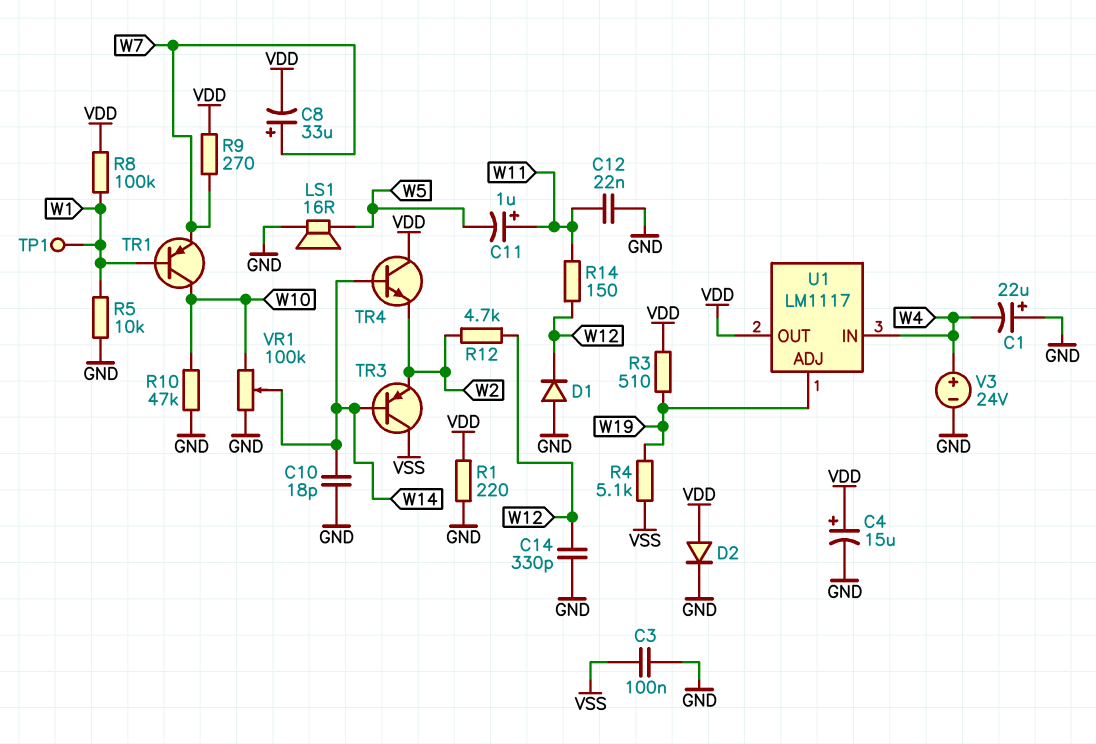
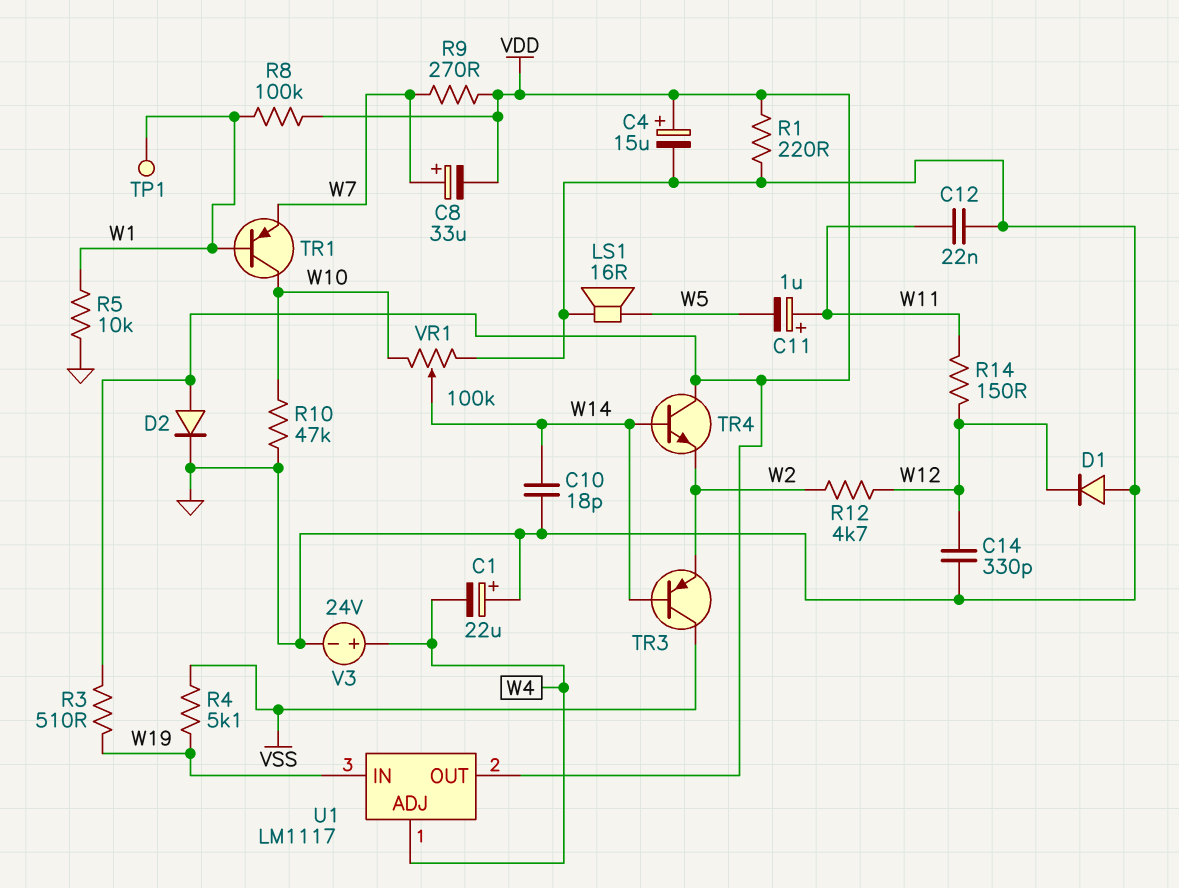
C3: 100nF (GND, VSS) -> none
U1 pin ADJ: W19 -> W4
U1 pin IN: W4 -> W19

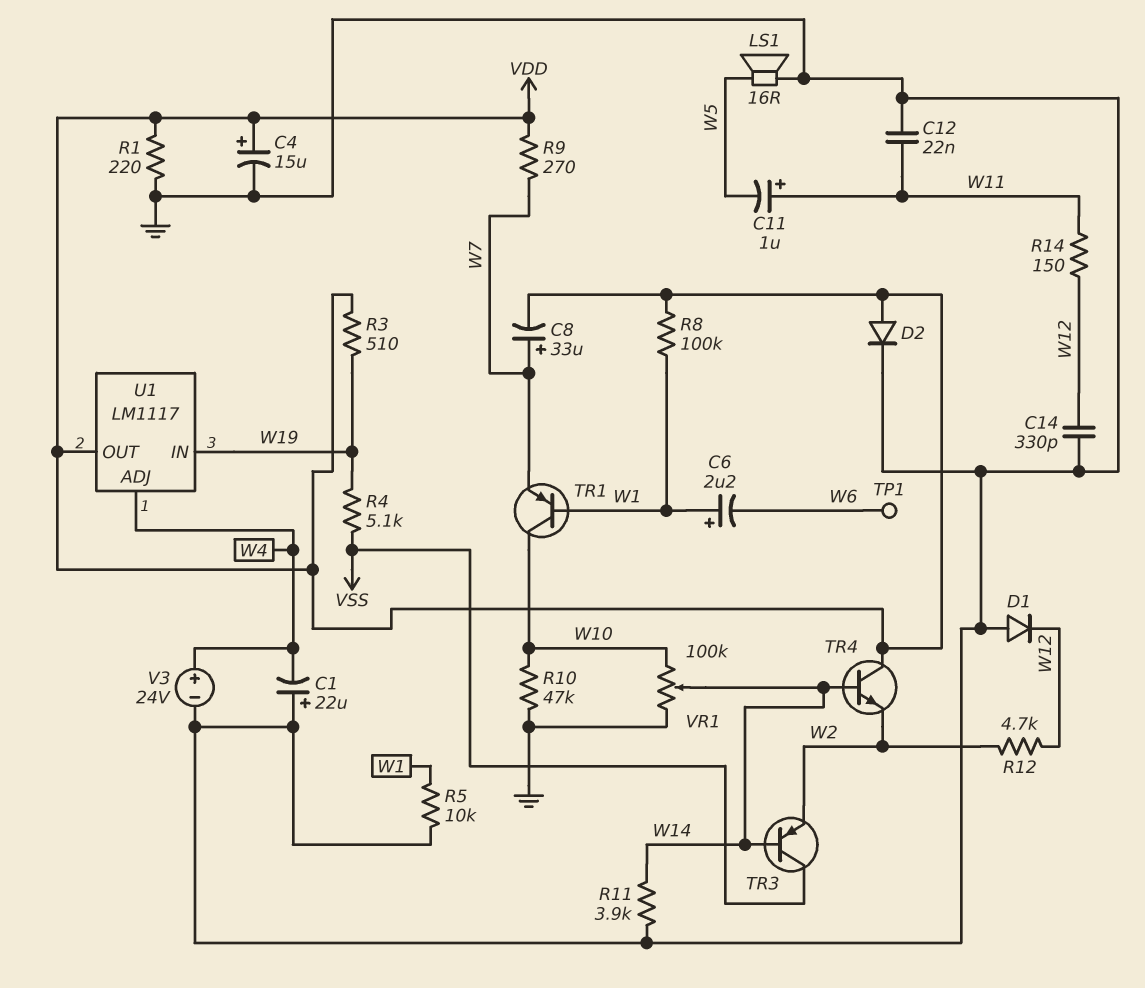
C6: none -> 2.2uF (plus W1, minus W6)
C10: 18pF (GND, W14) -> none
R11: none -> 3.9k (GND, W14)
TP1: test point (W1) -> test point (W6)

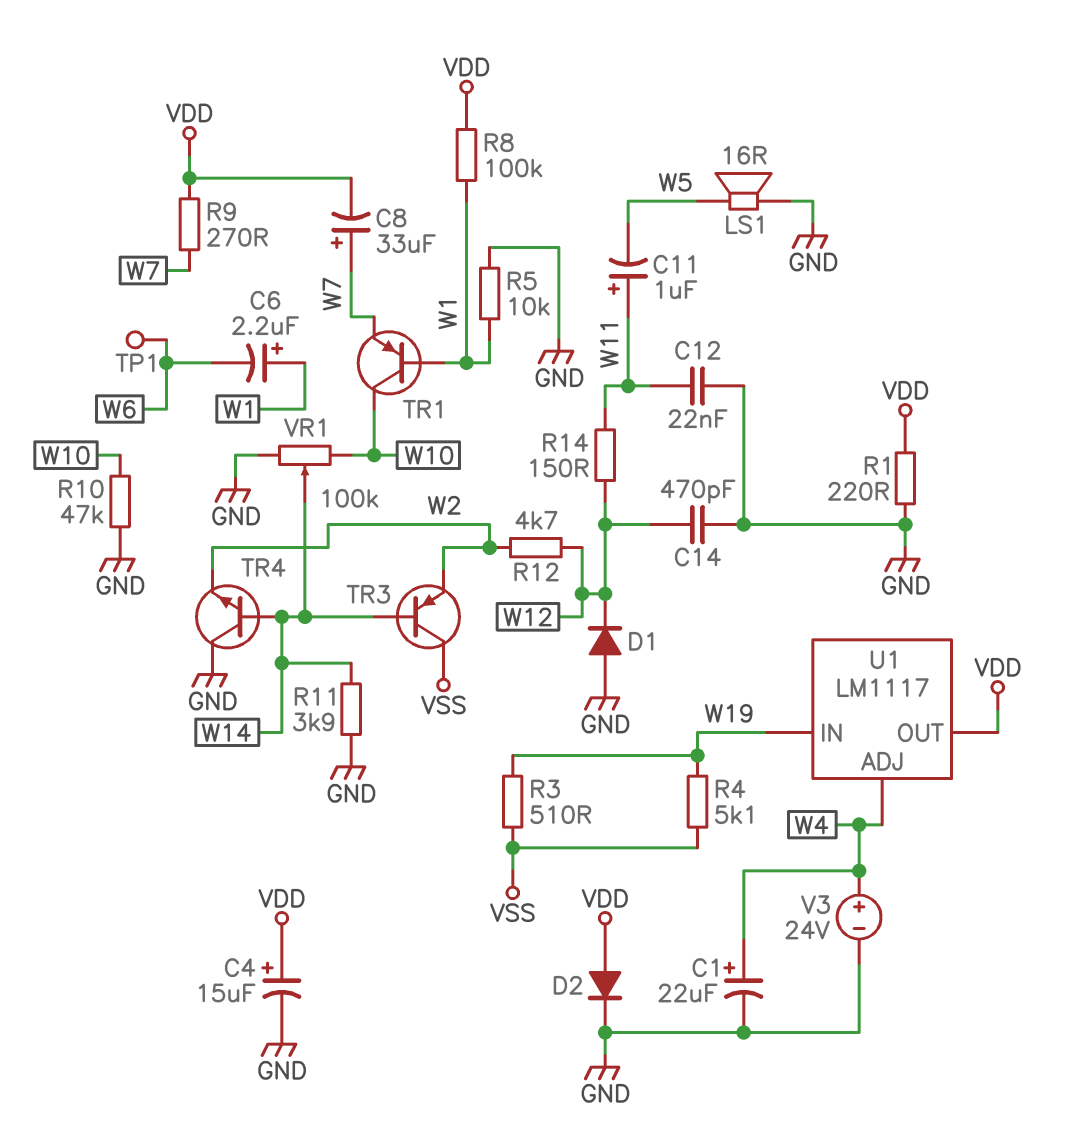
C1: 22uF (plus GND, minus W4) -> 22uF (plus W4, minus GND)
C14: 330pF (GND, W12) -> 470pF (GND, W12)
R3: 510 (VDD, W19) -> 510 (VSS, W19)
TR4: NPN (B W14, C VDD, E W2) -> NPN (B W14, C GND, E W2)

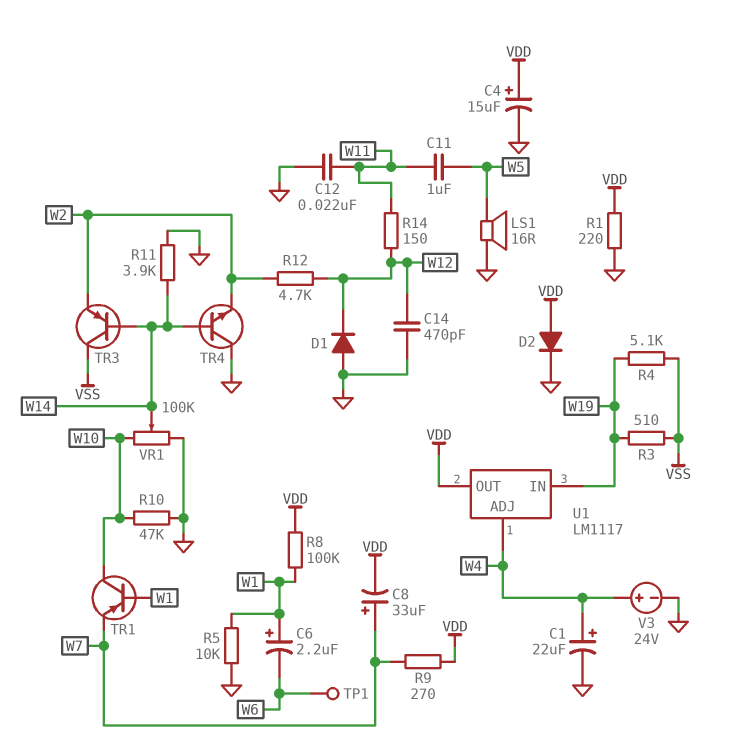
C11: 1uF (plus W11, minus W5) -> 1uF (W5, W11)

